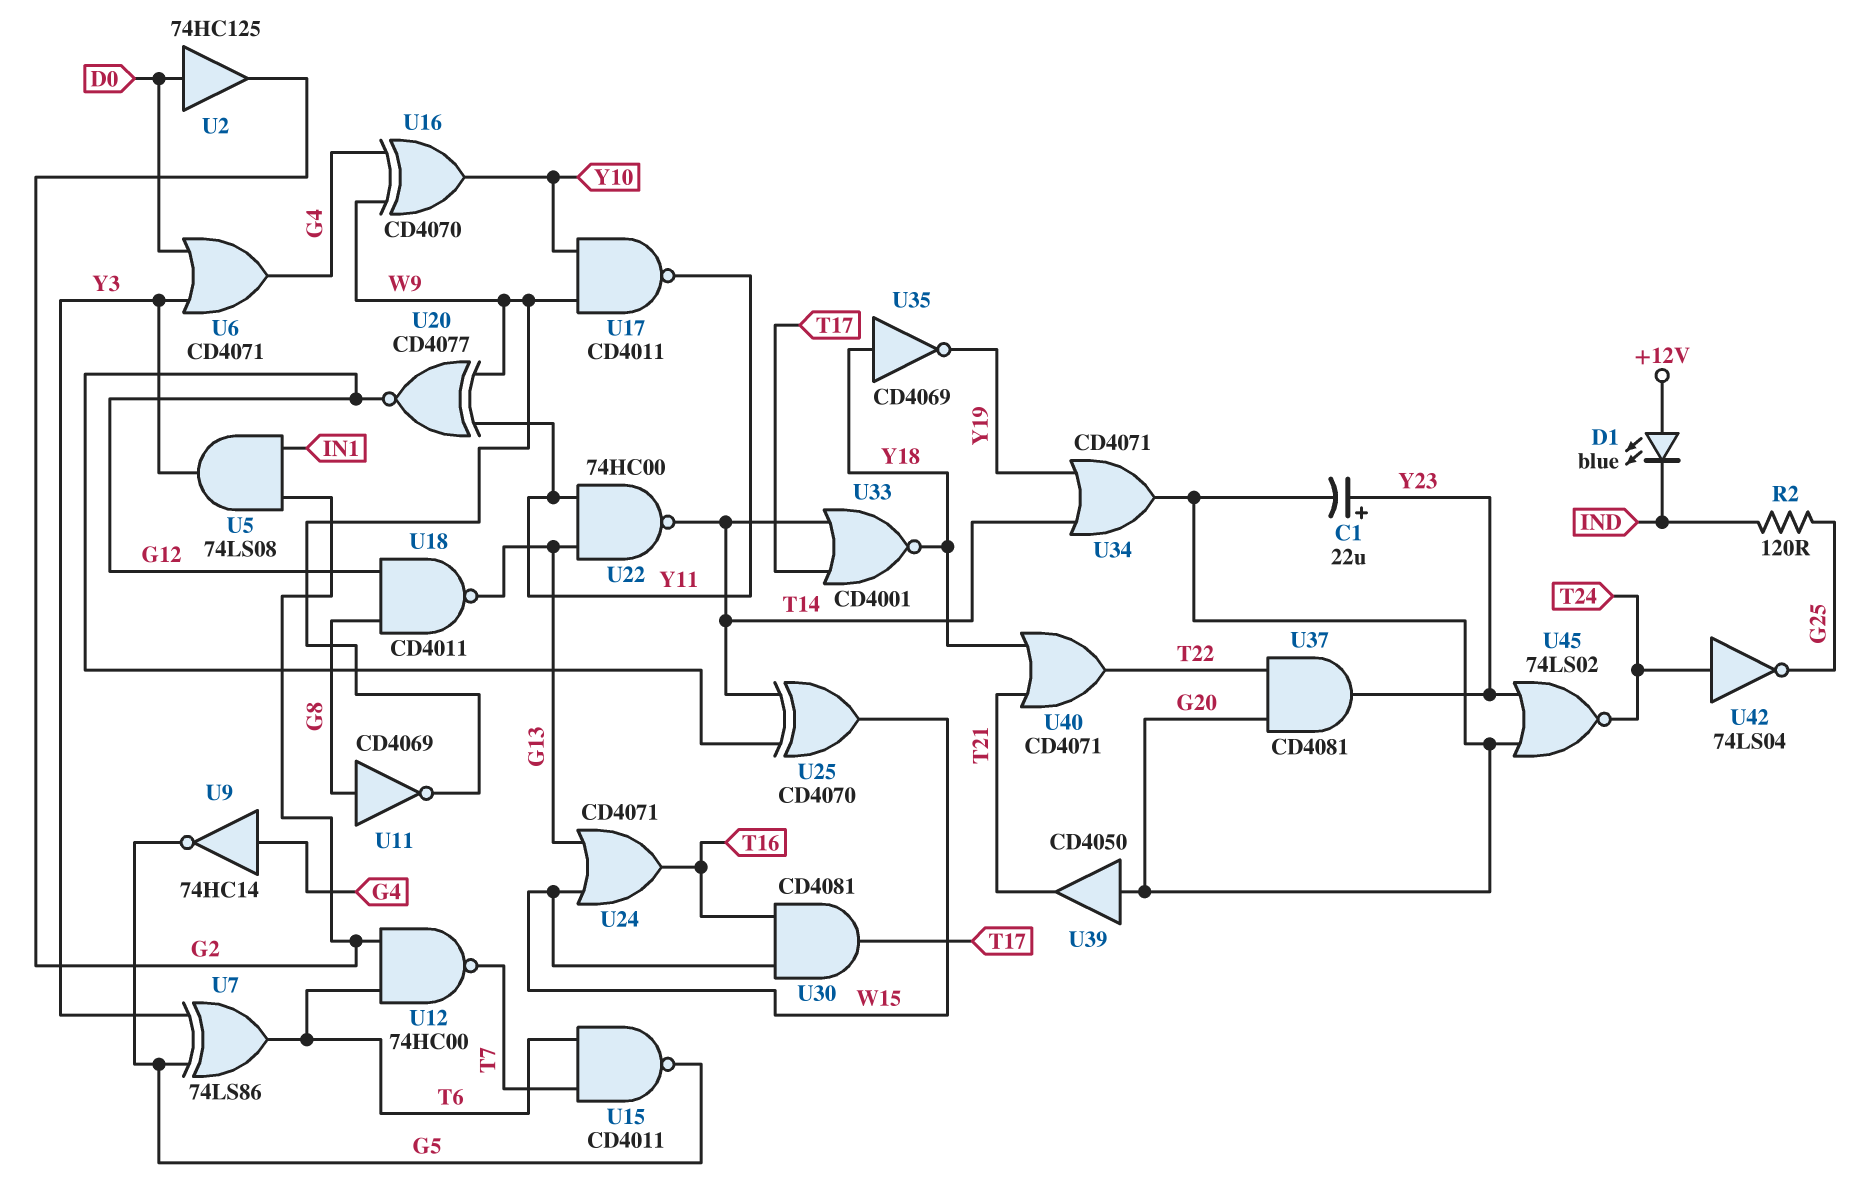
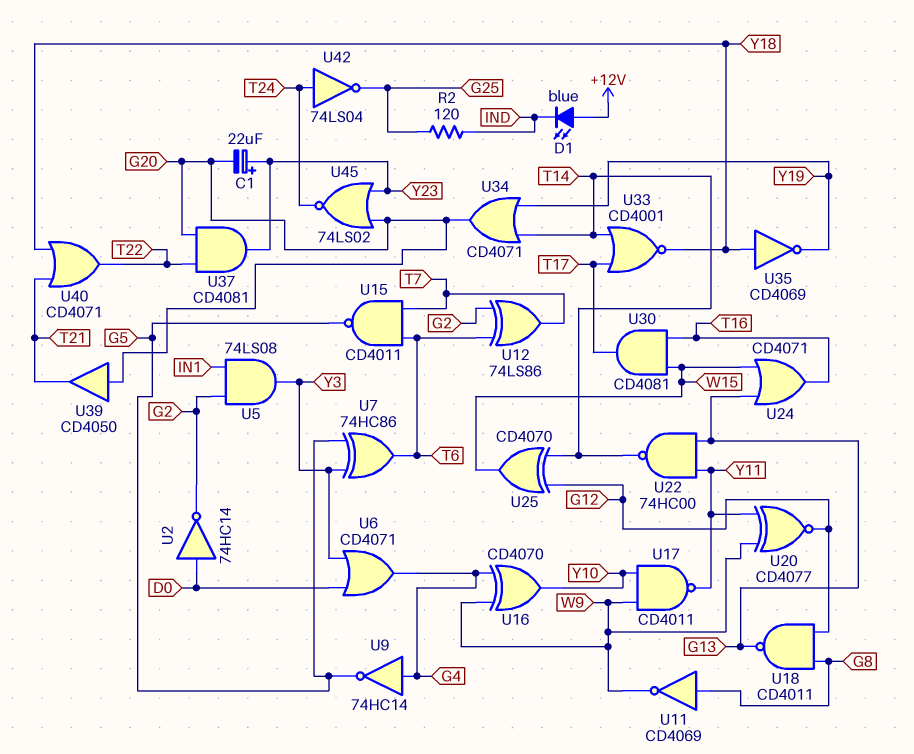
U2: buffer 74HC125 (in D0, out G2) -> NOT 74HC14 (in D0, out G2)
U7: XOR 74LS86 (in G5, in Y3, out T6) -> XOR 74HC86 (in G5, in Y3, out T6)
U12: NAND 74HC00 (in G2, in T6, out T7) -> XOR 74LS86 (in G2, in T6, out T7)

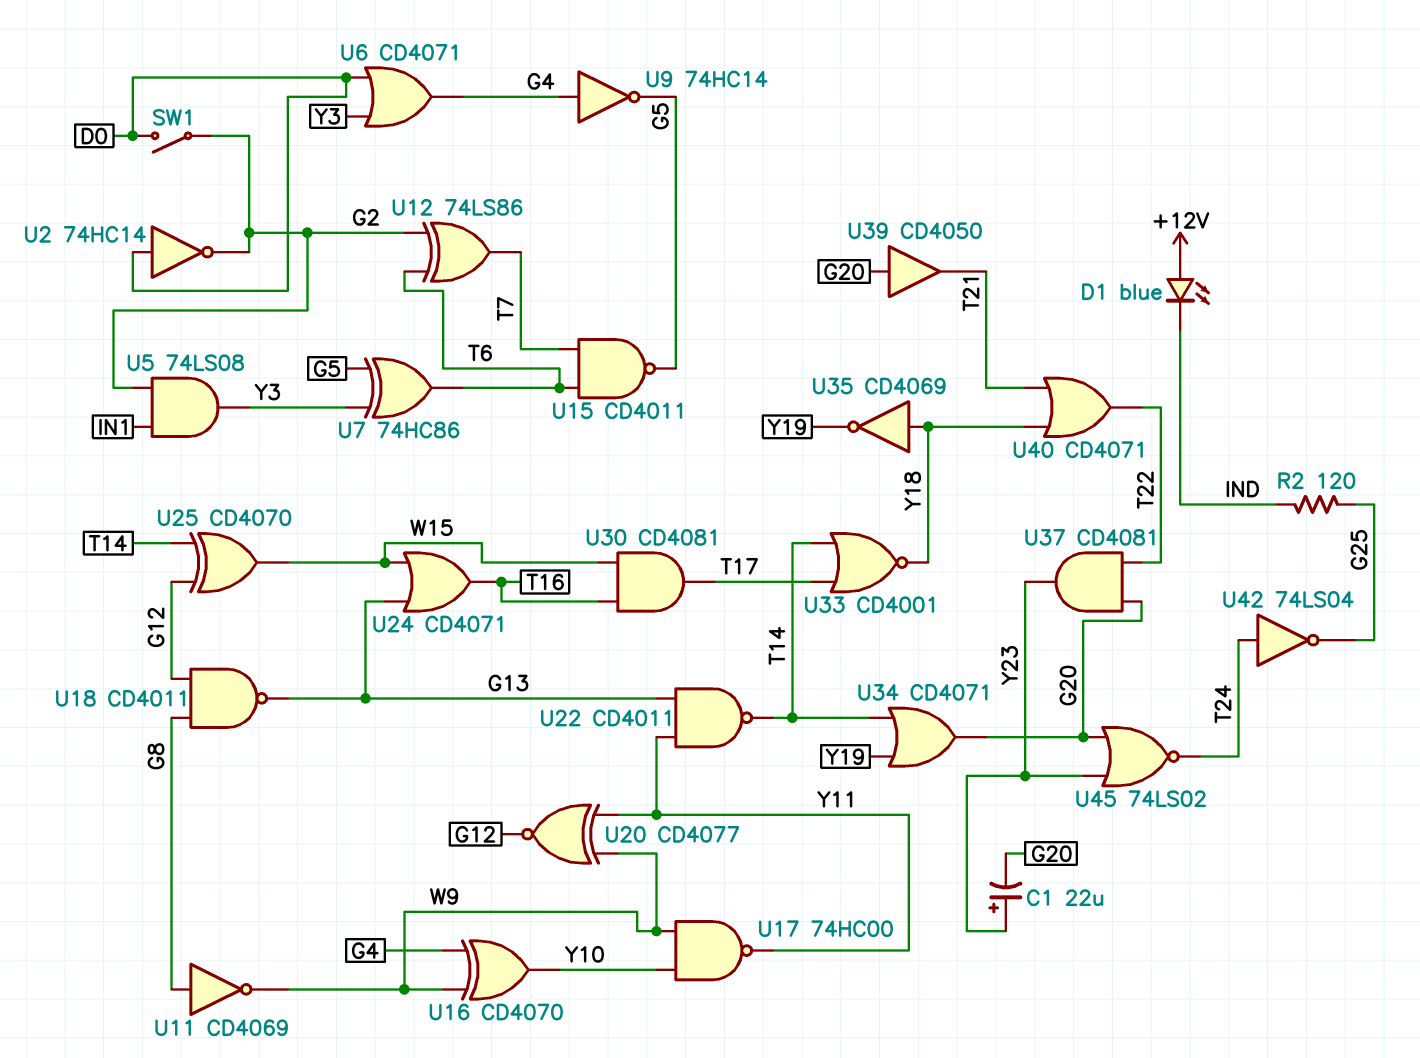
SW1: none -> switch (D0, G2)
U17: NAND CD4011 (in W9, in Y10, out Y11) -> NAND 74HC00 (in W9, in Y10, out Y11)
U22: NAND 74HC00 (in G13, in Y11, out T14) -> NAND CD4011 (in G13, in Y11, out T14)

